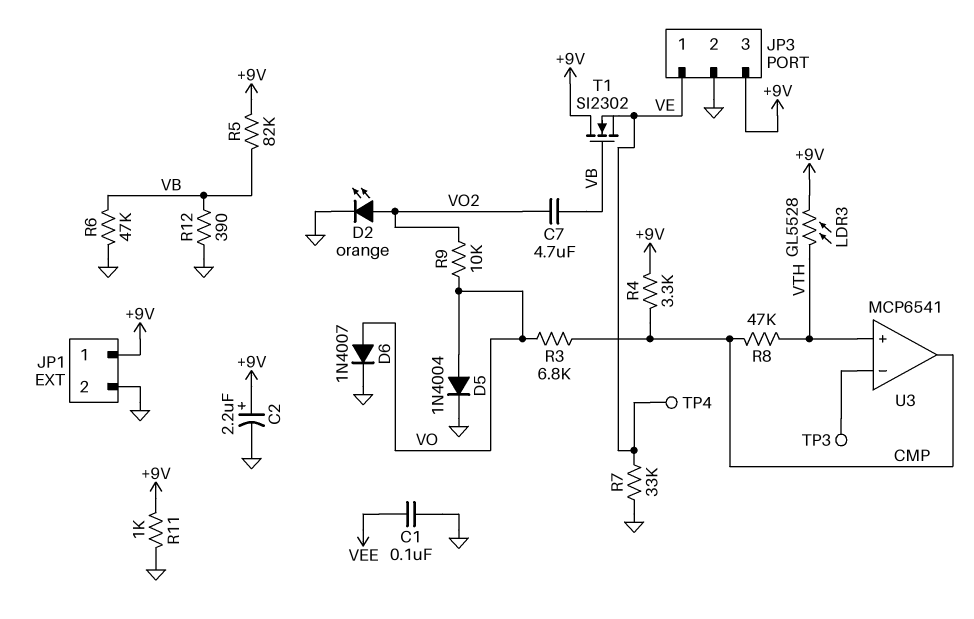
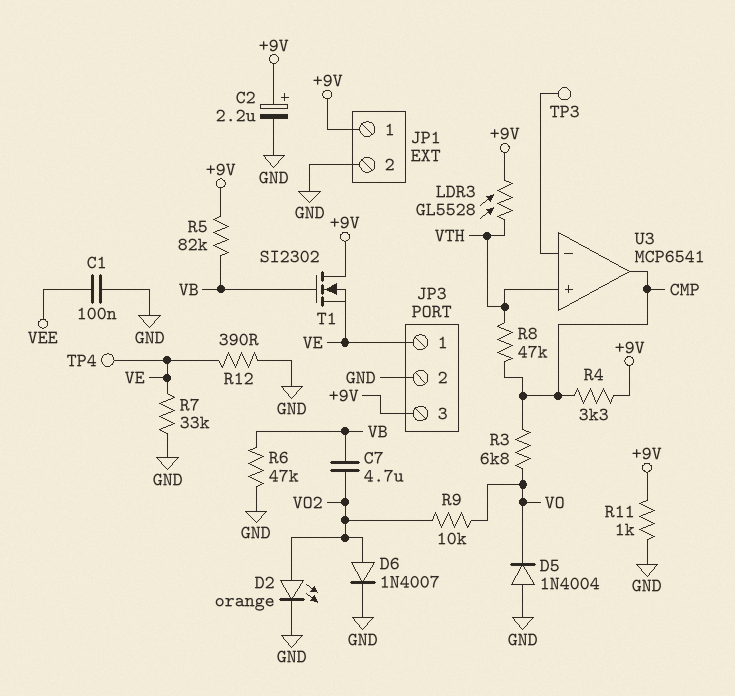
D5: diode 1N4004 (A VO, K GND) -> diode 1N4004 (A GND, K VO)
D6: diode 1N4007 (A VO, K GND) -> diode 1N4007 (A VO2, K GND)
R12: 390 (GND, VB) -> 390 (GND, VE)

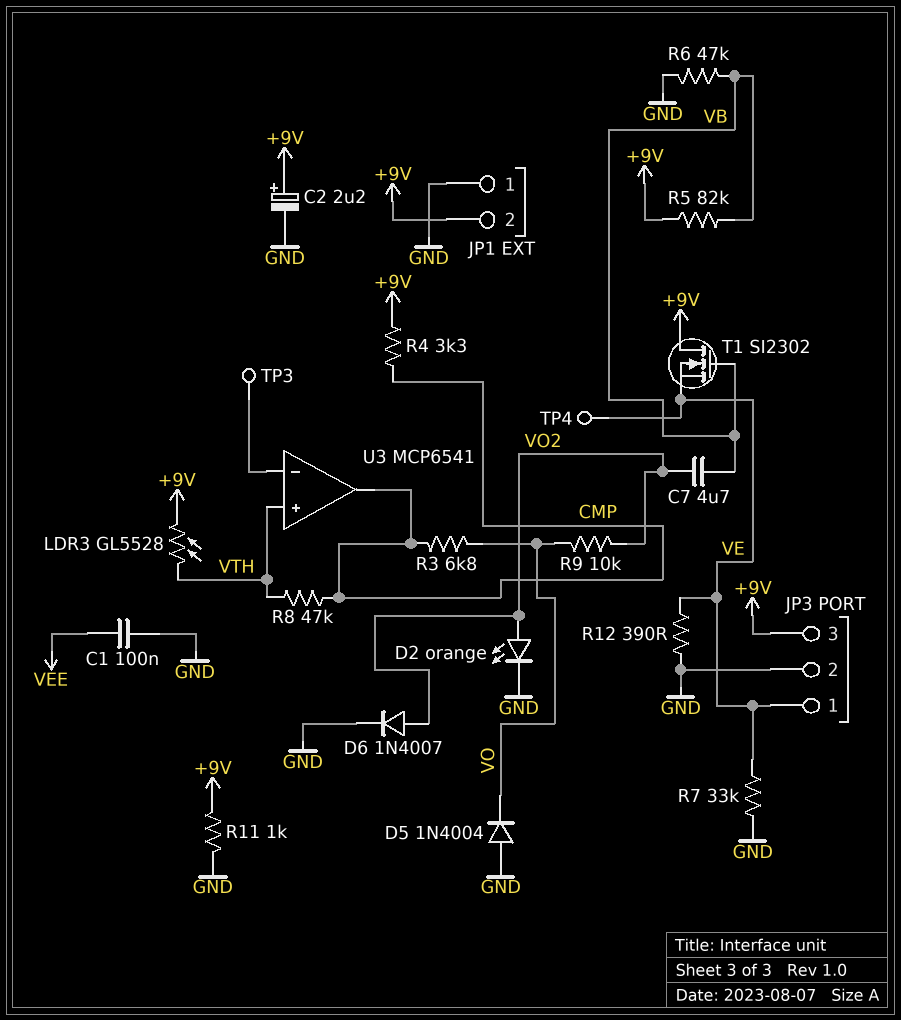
JP1 pin 1: +9V -> GND
JP1 pin 2: GND -> +9V

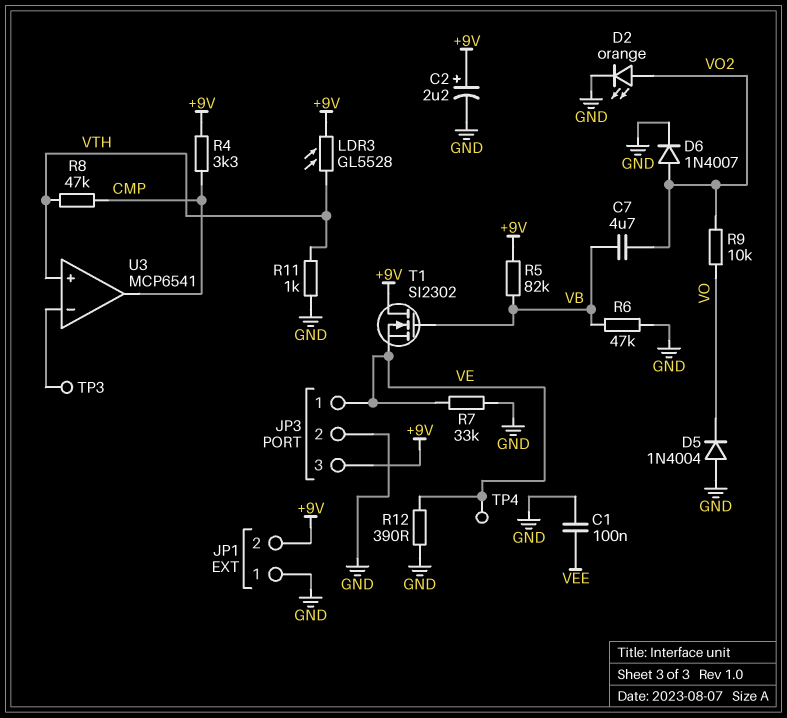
R3: 6.8k (CMP, VO) -> none
R11: 1k (+9V, GND) -> 1k (GND, VTH)

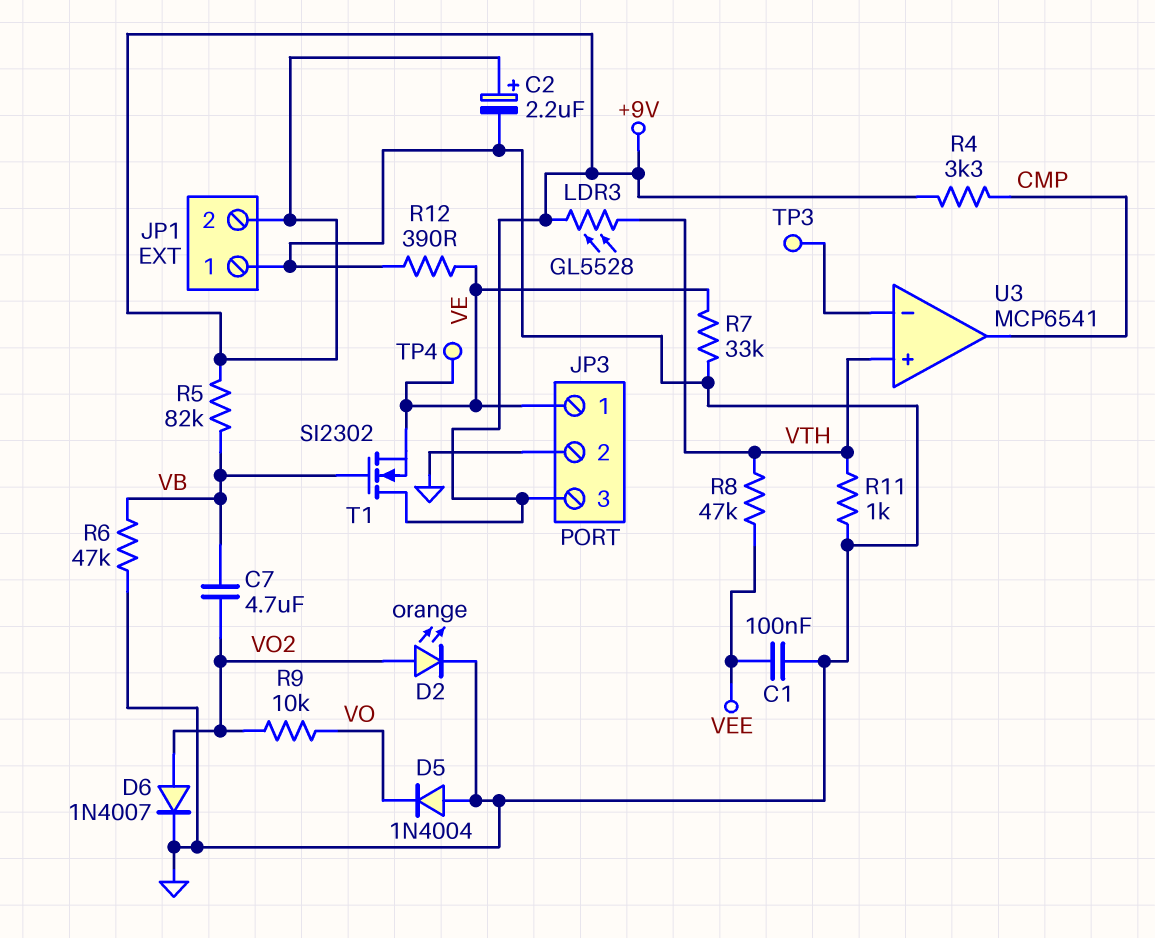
R8: 47k (CMP, VTH) -> 47k (VEE, VTH)

